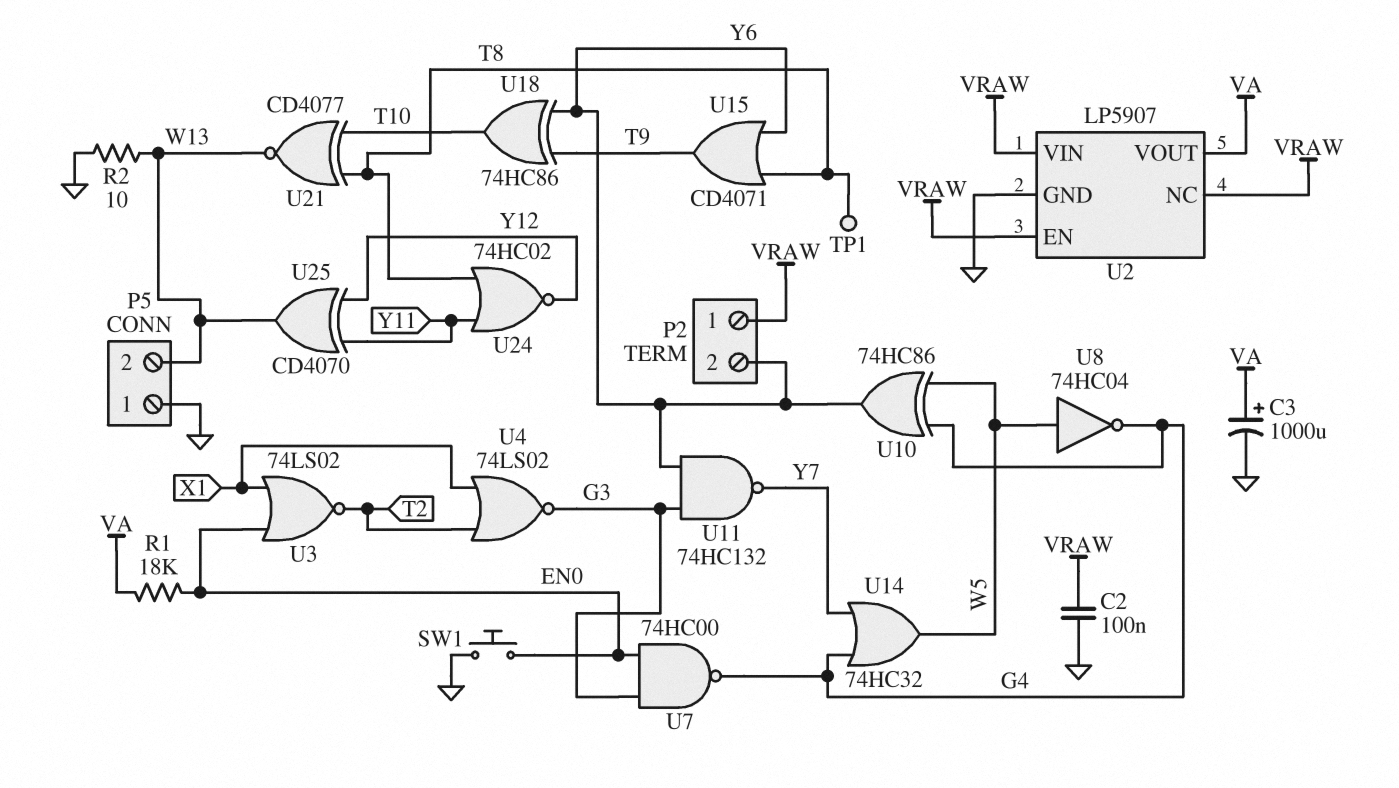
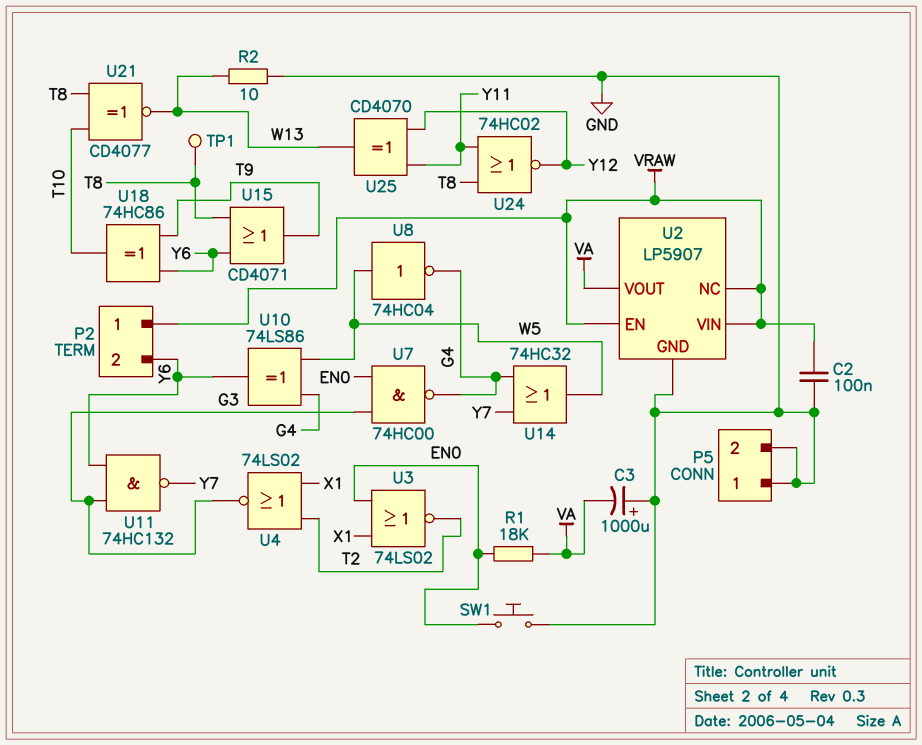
C3: 1000uF (plus VA, minus GND) -> 1000uF (plus GND, minus VA)
P5 pin 2: W13 -> GND
U10: XOR 74HC86 (in G4, in W5, out Y6) -> XOR 74LS86 (in G4, in W5, out Y6)

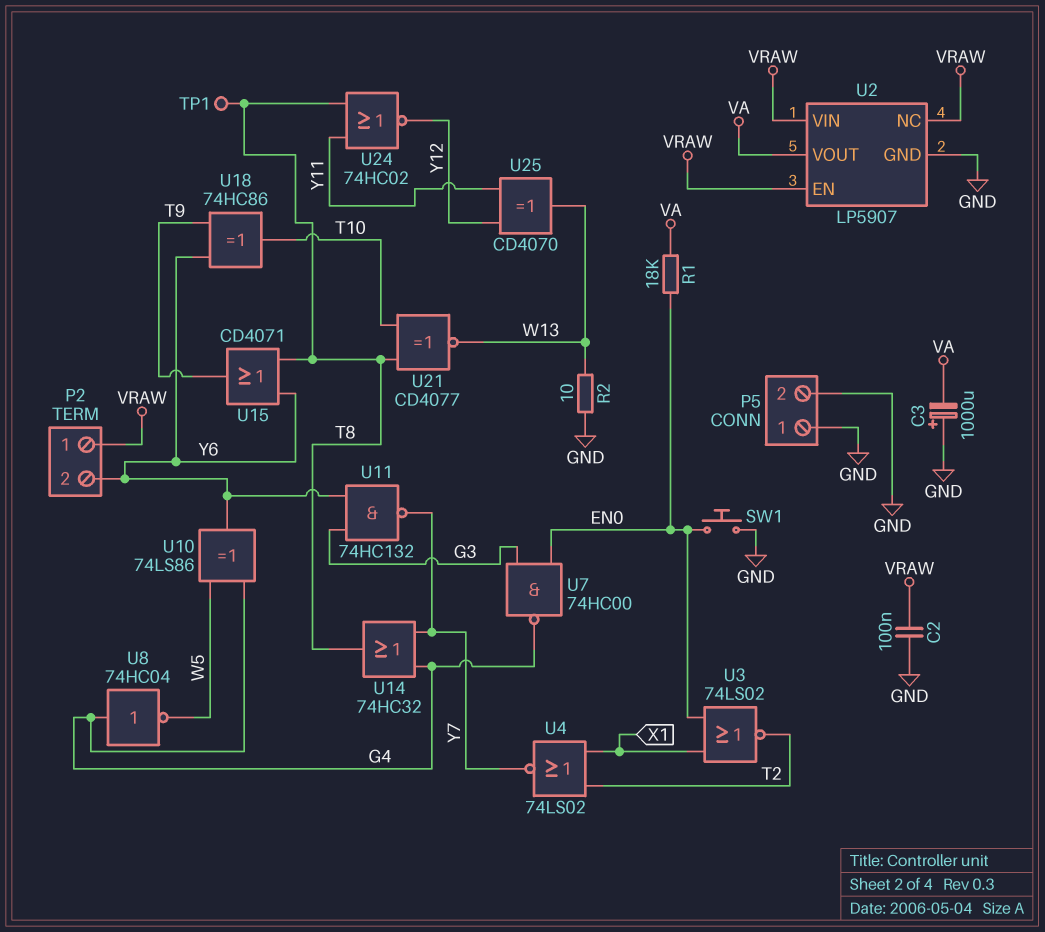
U4: NOR 74LS02 (in T2, in X1, out G3) -> NOR 74LS02 (in T2, in X1, out Y7)
U8: NOT 74HC04 (in W5, out G4) -> NOT 74HC04 (in G4, out W5)
U14: OR 74HC32 (in G4, in Y7, out W5) -> OR 74HC32 (in G4, in Y7, out T8)

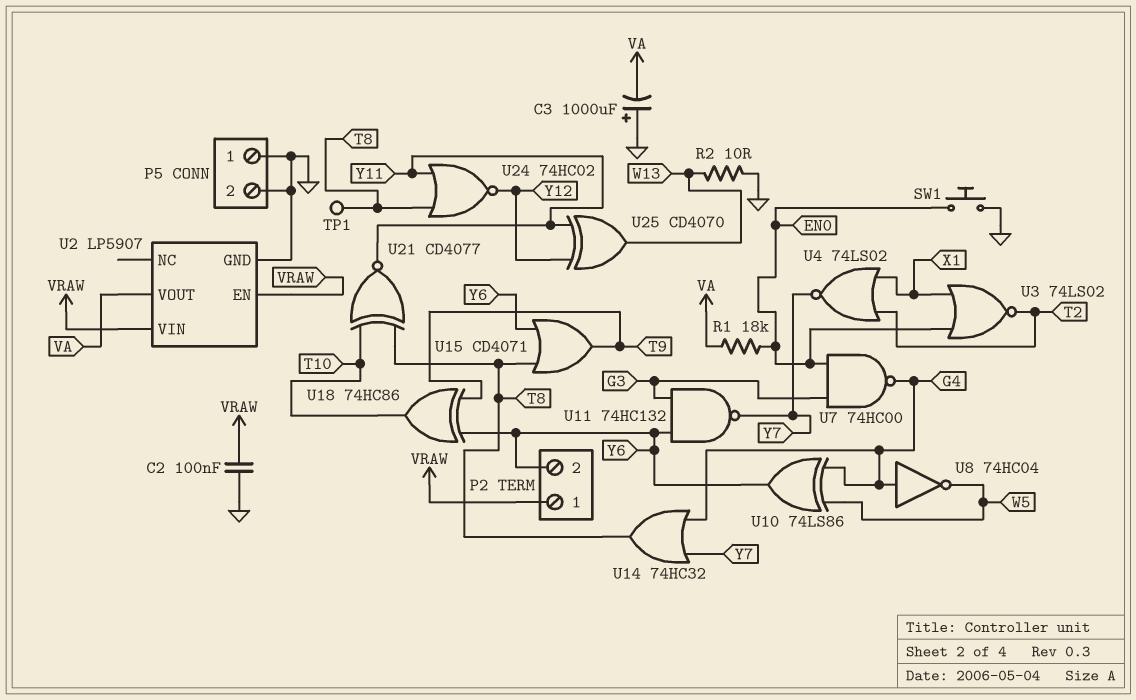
U2 pin NC: VRAW -> none
U21: XNOR CD4077 (in T8, in T10, out W13) -> XNOR CD4077 (in T8, in T10, out Y11)

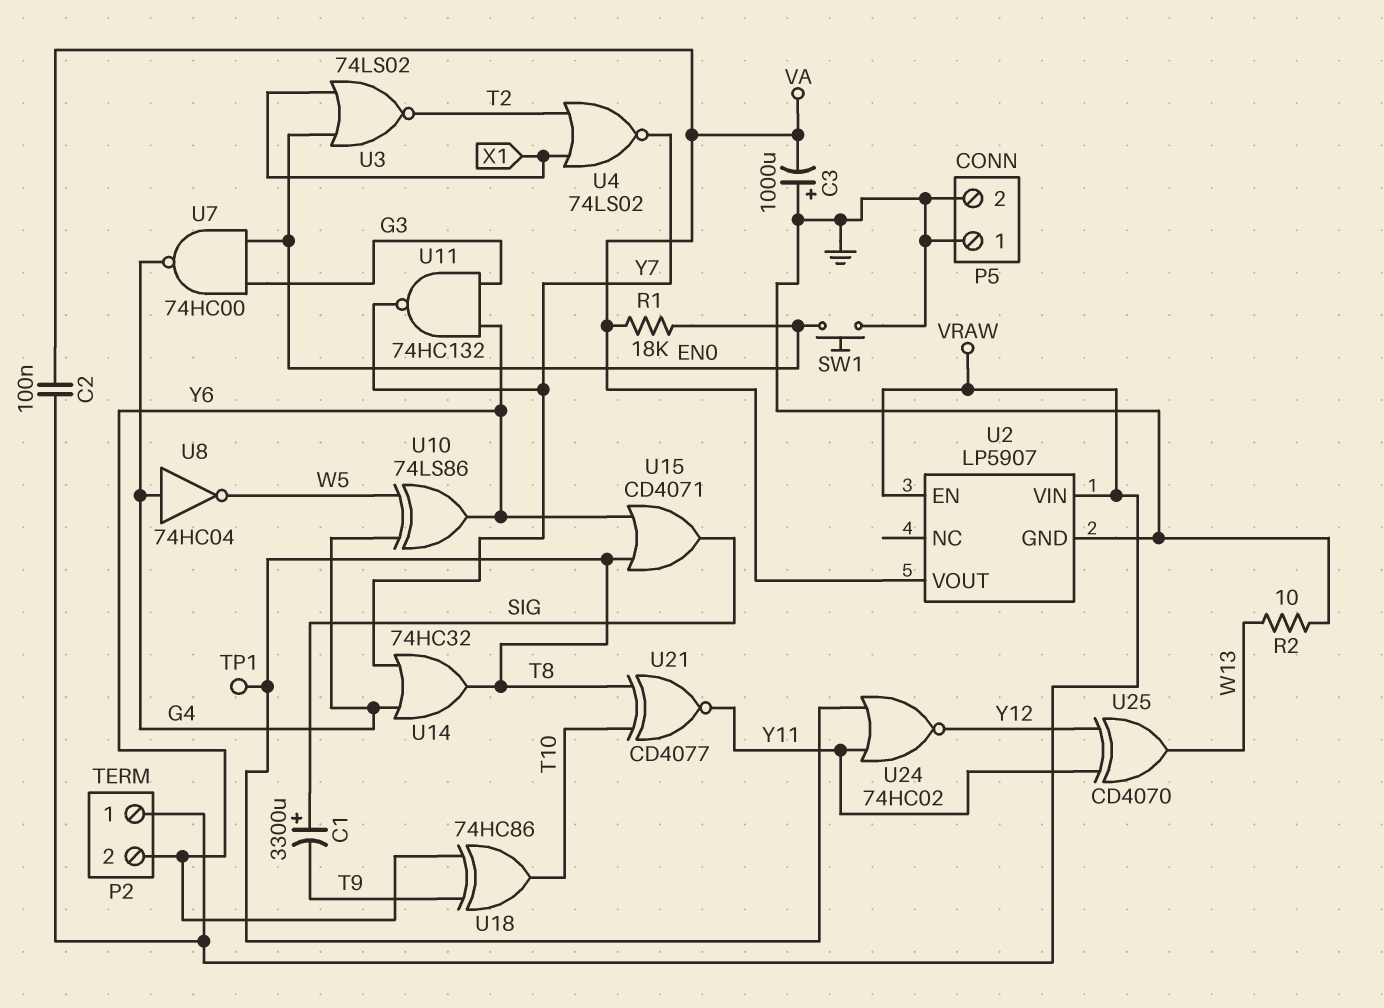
C1: none -> 3300uF (plus SIG, minus T9)
C2: 100nF (GND, VRAW) -> 100nF (VA, VRAW)
U15: OR CD4071 (in T8, in Y6, out T9) -> OR CD4071 (in T8, in Y6, out SIG)

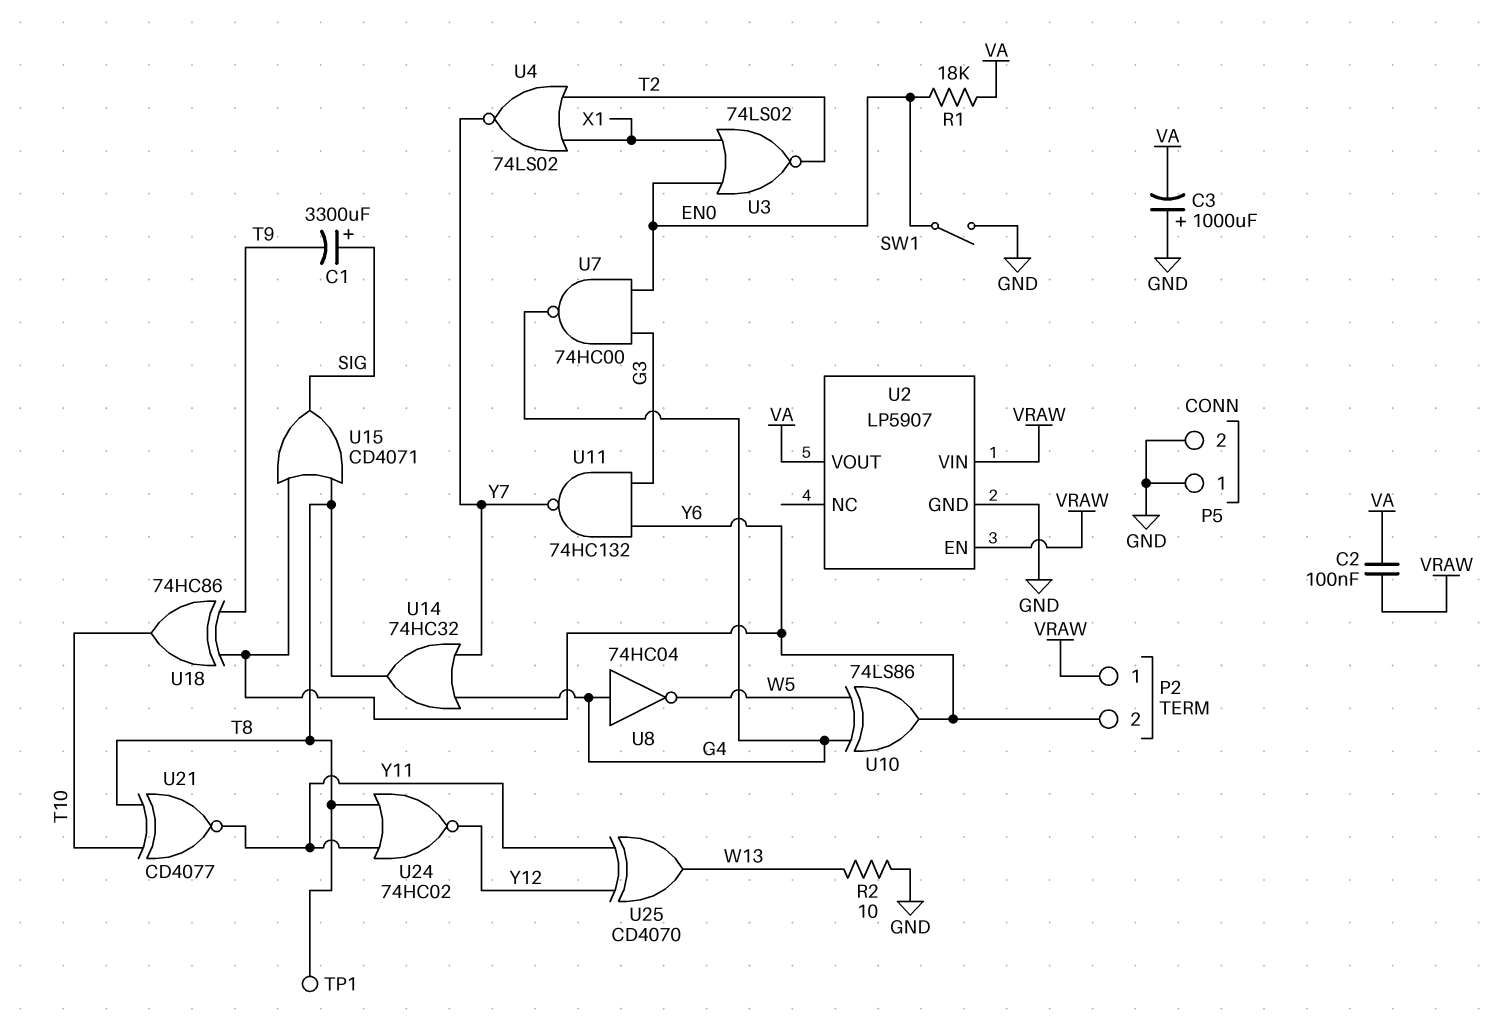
SW1: button (EN0, GND) -> switch (EN0, GND)

